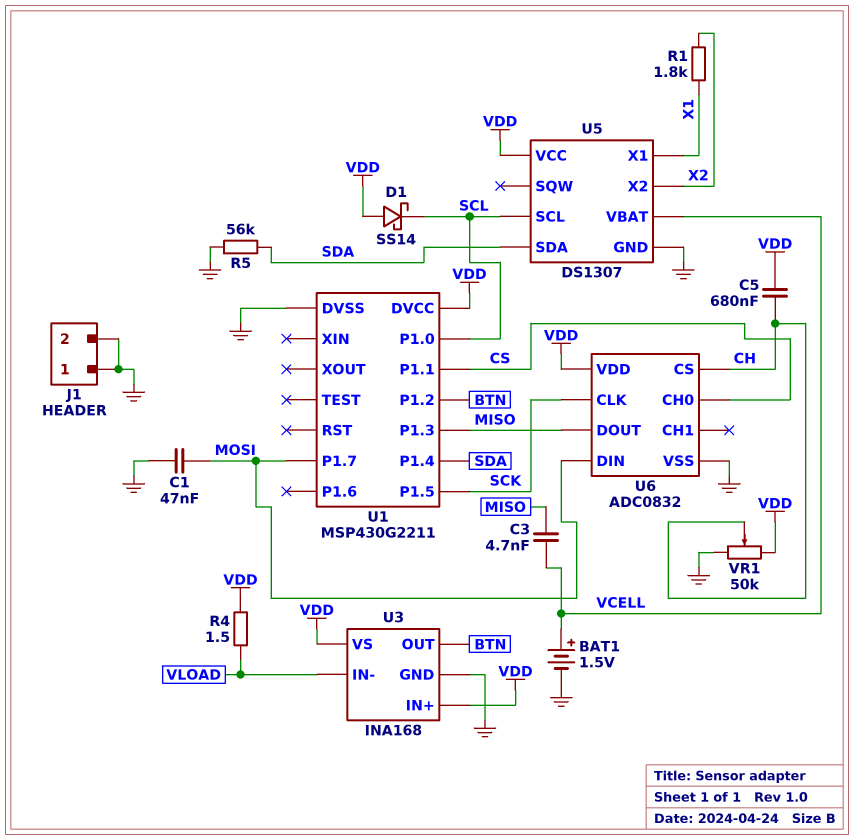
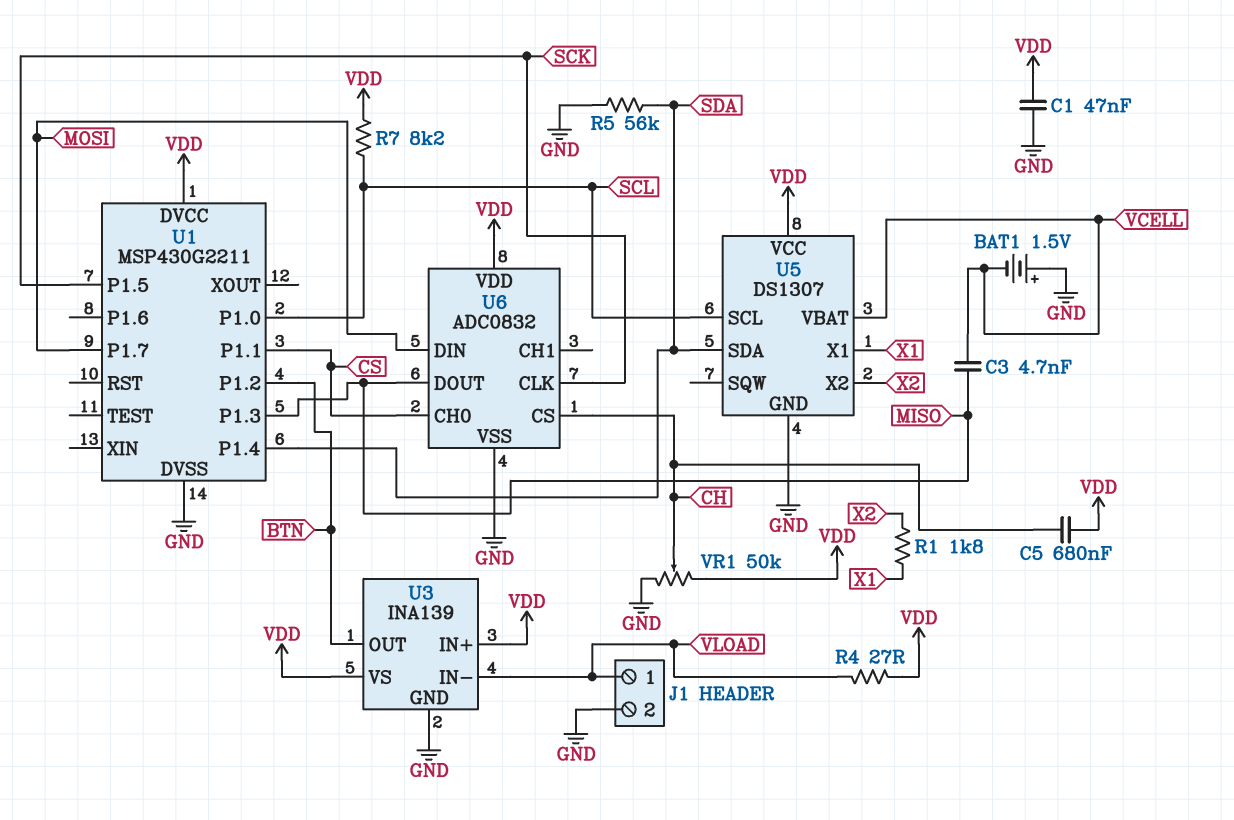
BAT1: 1.5V (plus VCELL, minus GND) -> 1.5V (plus GND, minus VCELL)
C1: 47nF (GND, MOSI) -> 47nF (GND, VDD)
D1: schottky SS14 (A VDD, K SCL) -> none
J1 pin 1: GND -> VLOAD
R4: 1.5 (VDD, VLOAD) -> 27 (VDD, VLOAD)
R7: none -> 8.2k (SCL, VDD)
U3: INA168 -> INA139

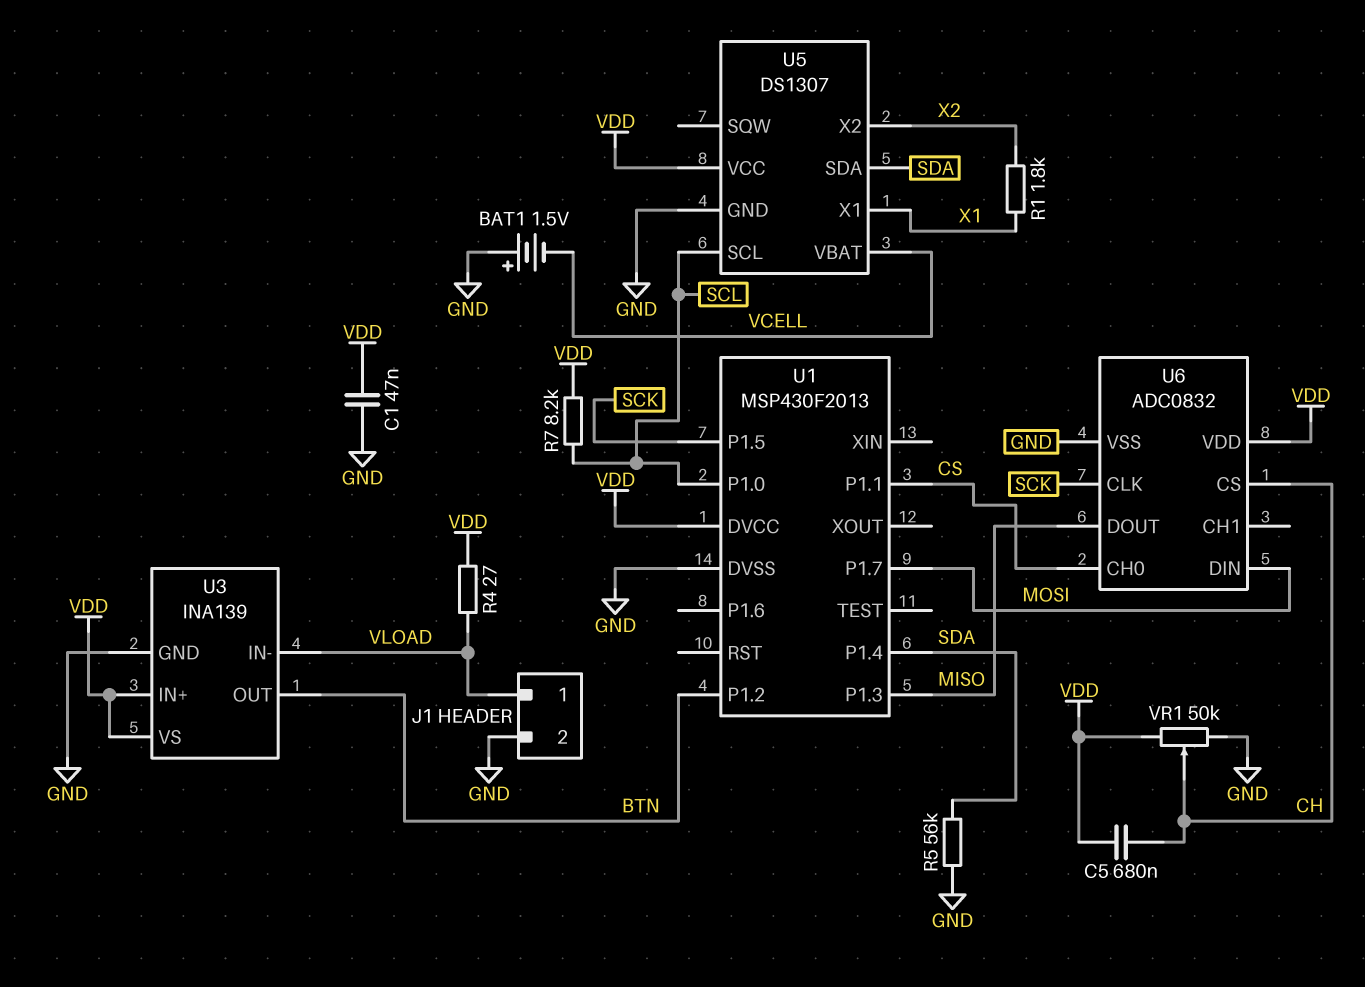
C3: 4.7nF (MISO, VCELL) -> none
U1: MSP430G2211 -> MSP430F2013

